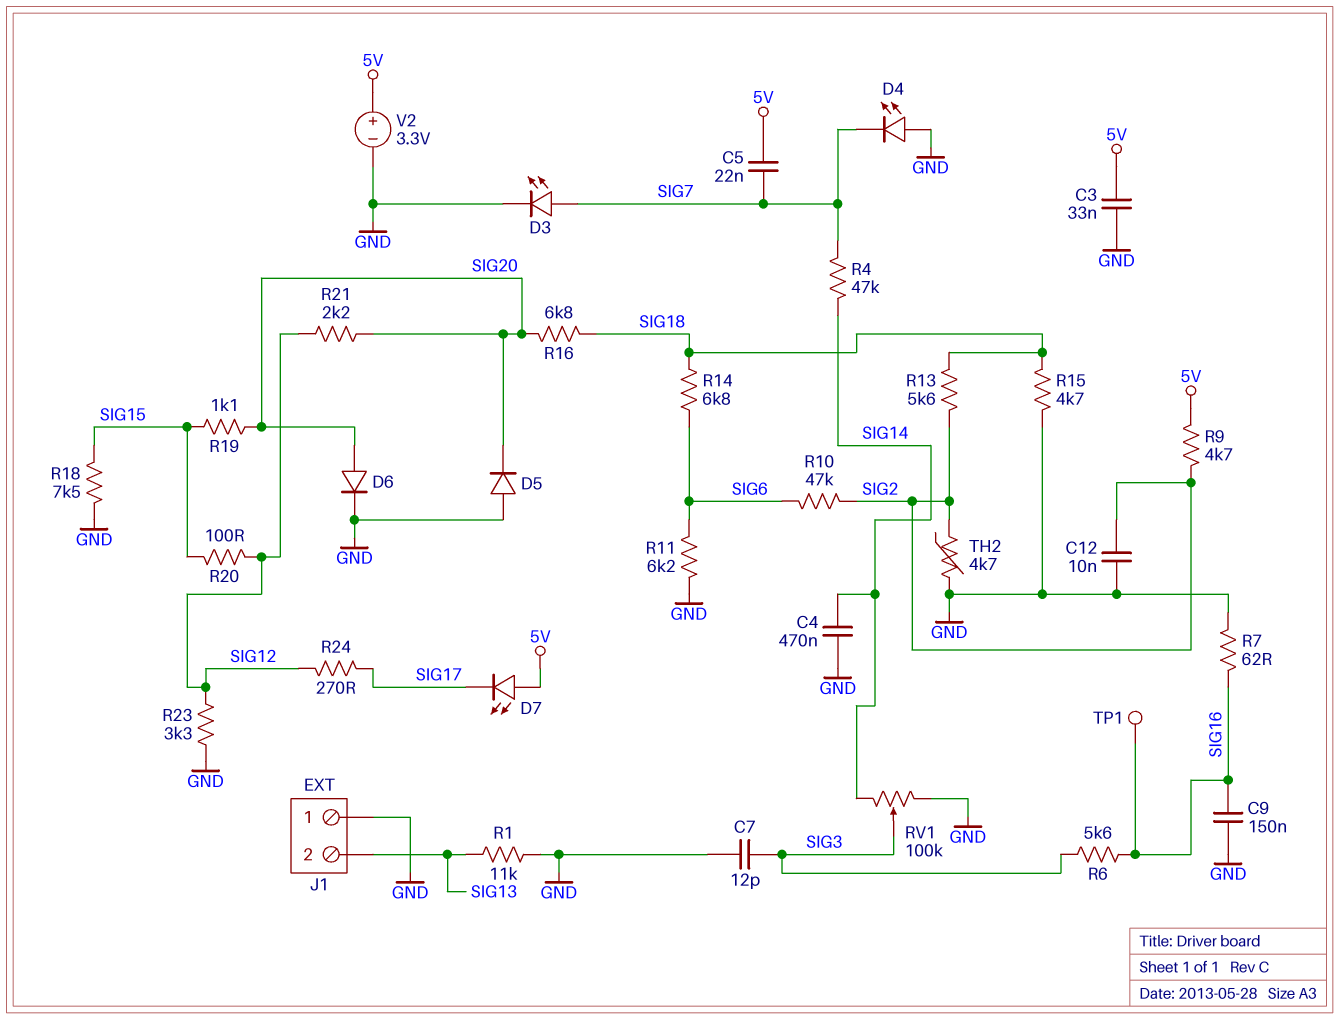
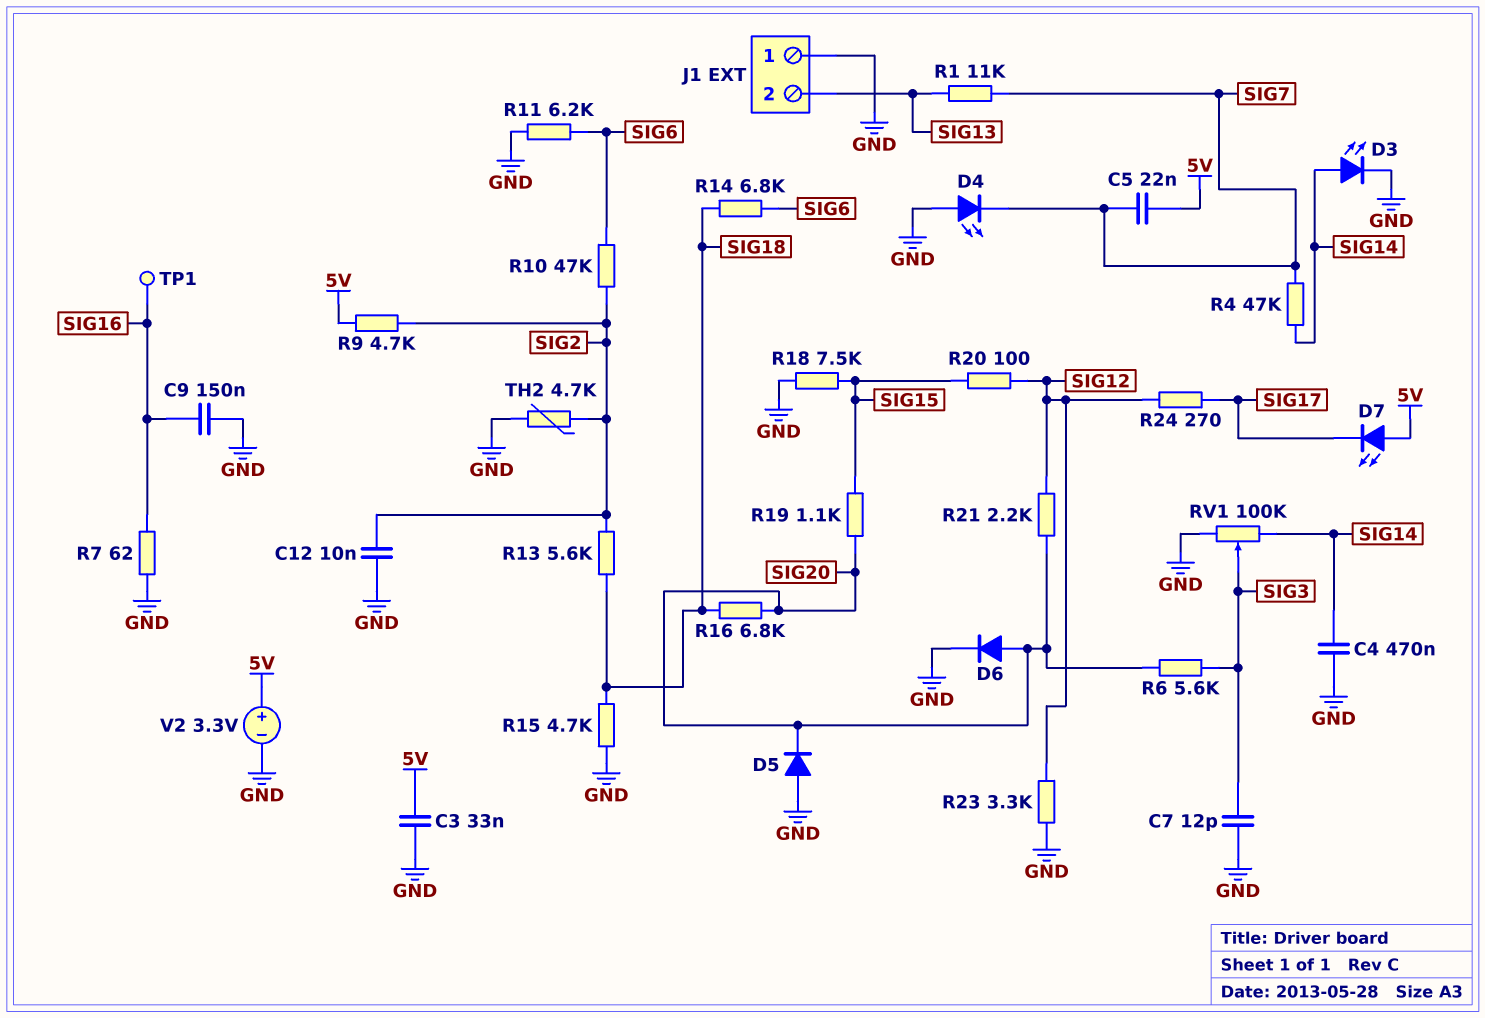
D3: LED (A SIG7, K GND) -> LED (A SIG14, K GND)
R1: 11k (GND, SIG13) -> 11k (SIG7, SIG13)
R6: 5.6k (SIG3, SIG16) -> 5.6k (SIG3, SIG20)

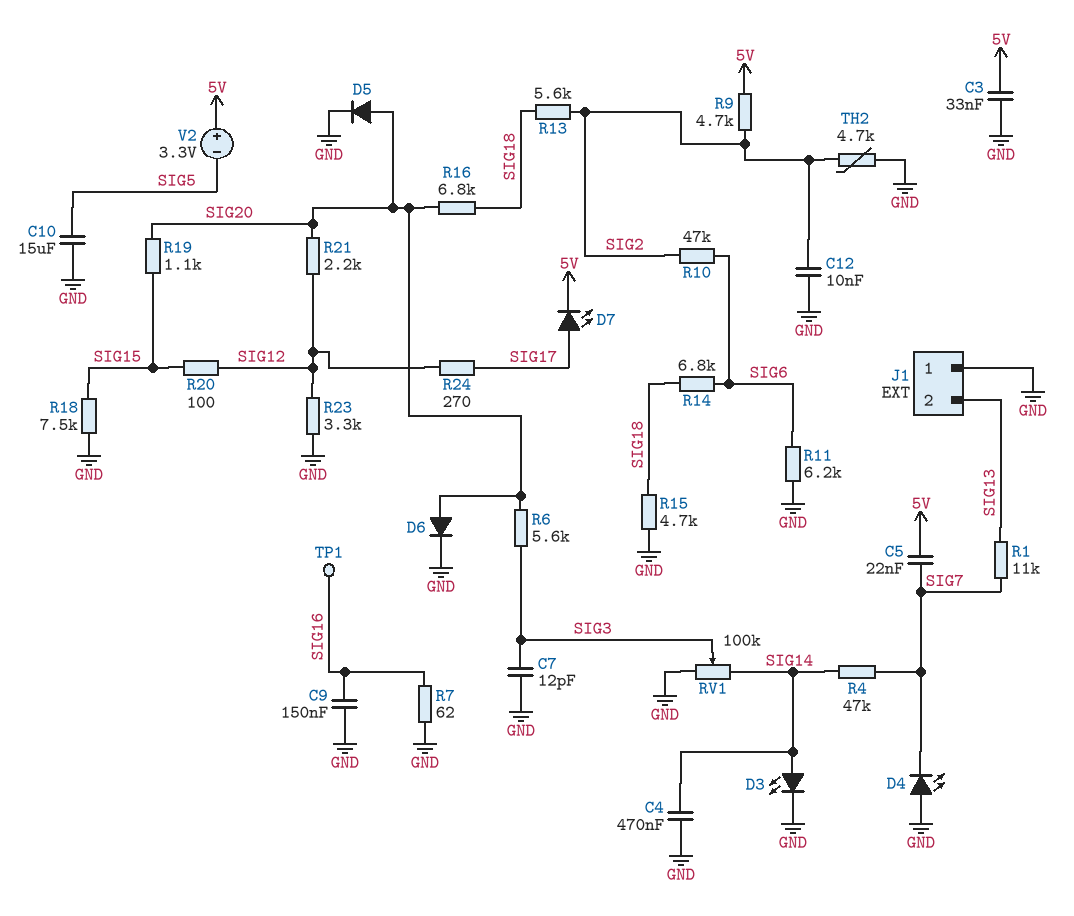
C10: none -> 15uF (GND, SIG5)
D5: diode (A GND, K SIG20) -> diode (A SIG20, K GND)
D7: LED (A 5V, K SIG17) -> LED (A SIG17, K 5V)
V2: 3.3V (plus 5V, minus GND) -> 3.3V (plus 5V, minus SIG5)

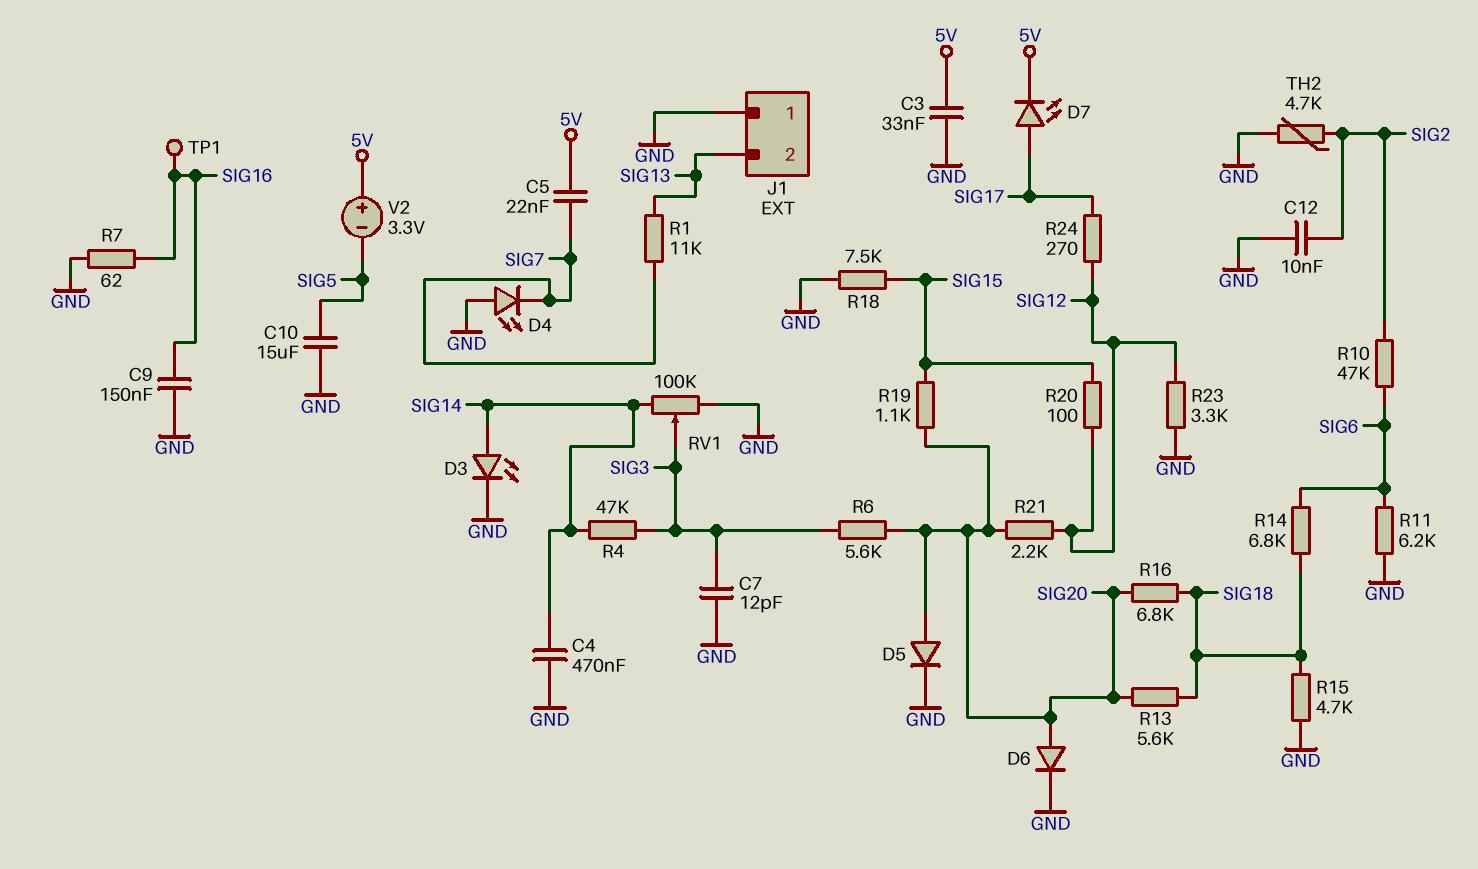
R4: 47k (SIG7, SIG14) -> 47k (SIG3, SIG14)
R9: 4.7k (5V, SIG2) -> none
R13: 5.6k (SIG2, SIG18) -> 5.6k (SIG18, SIG20)

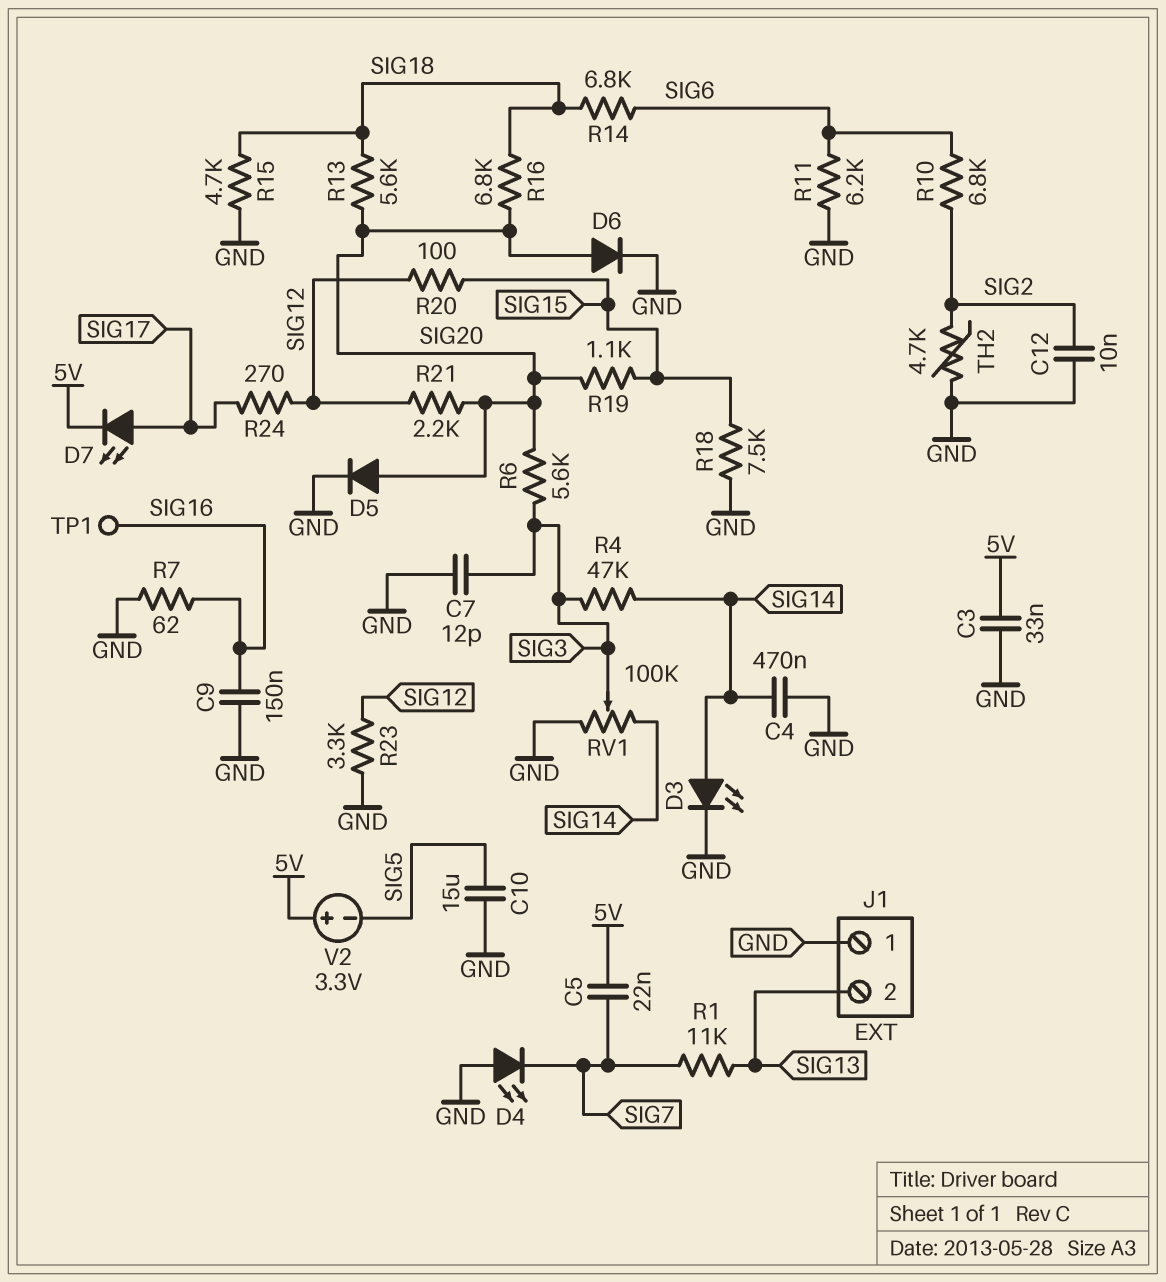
R10: 47k (SIG2, SIG6) -> 6.8k (SIG2, SIG6)

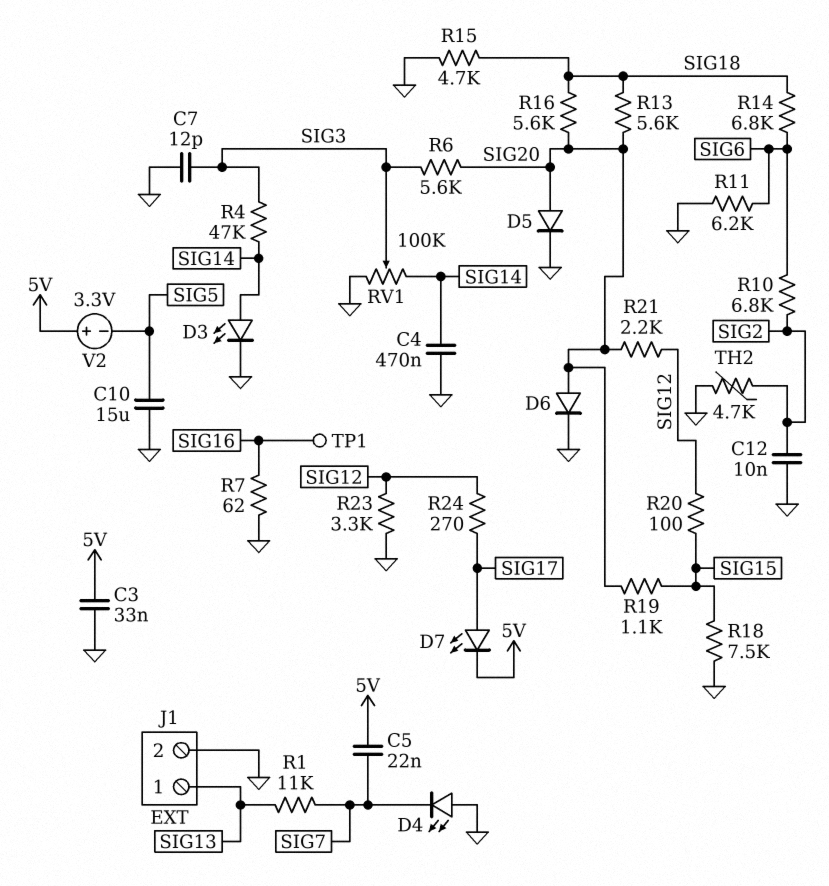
C9: 150nF (GND, SIG16) -> none
J1 pin 1: GND -> SIG13
J1 pin 2: SIG13 -> GND
R16: 6.8k (SIG18, SIG20) -> 5.6k (SIG18, SIG20)

